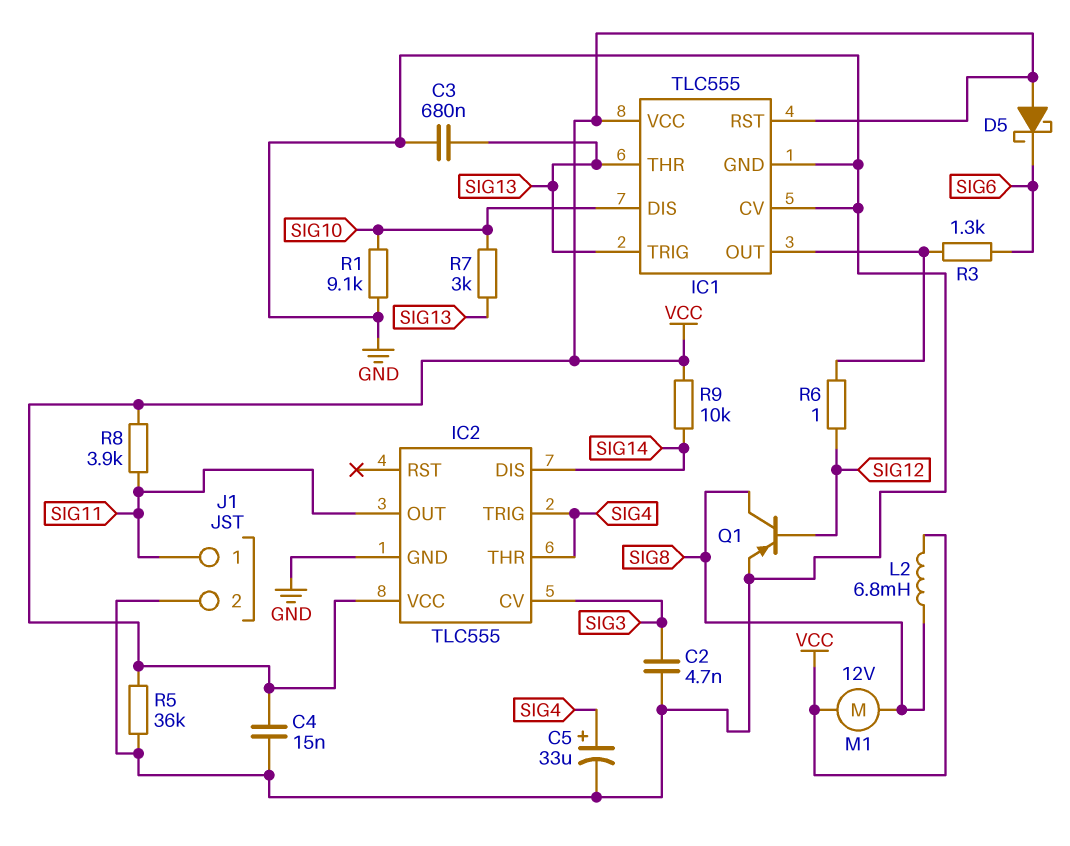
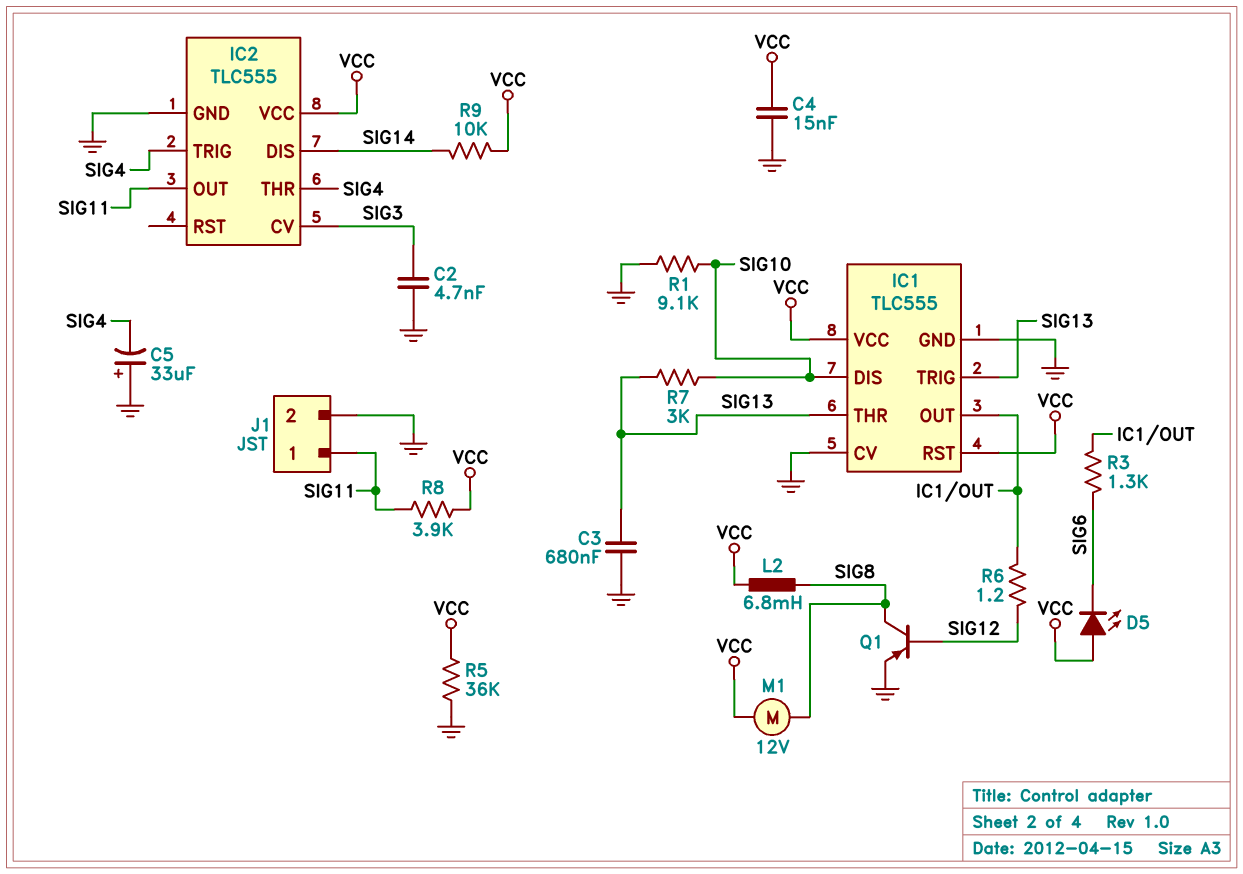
C5: 33uF (plus SIG4, minus GND) -> 33uF (plus GND, minus SIG4)
D5: schottky (A VCC, K SIG6) -> LED (A VCC, K SIG6)
R6: 1 (IC1/OUT, SIG12) -> 1.2 (IC1/OUT, SIG12)

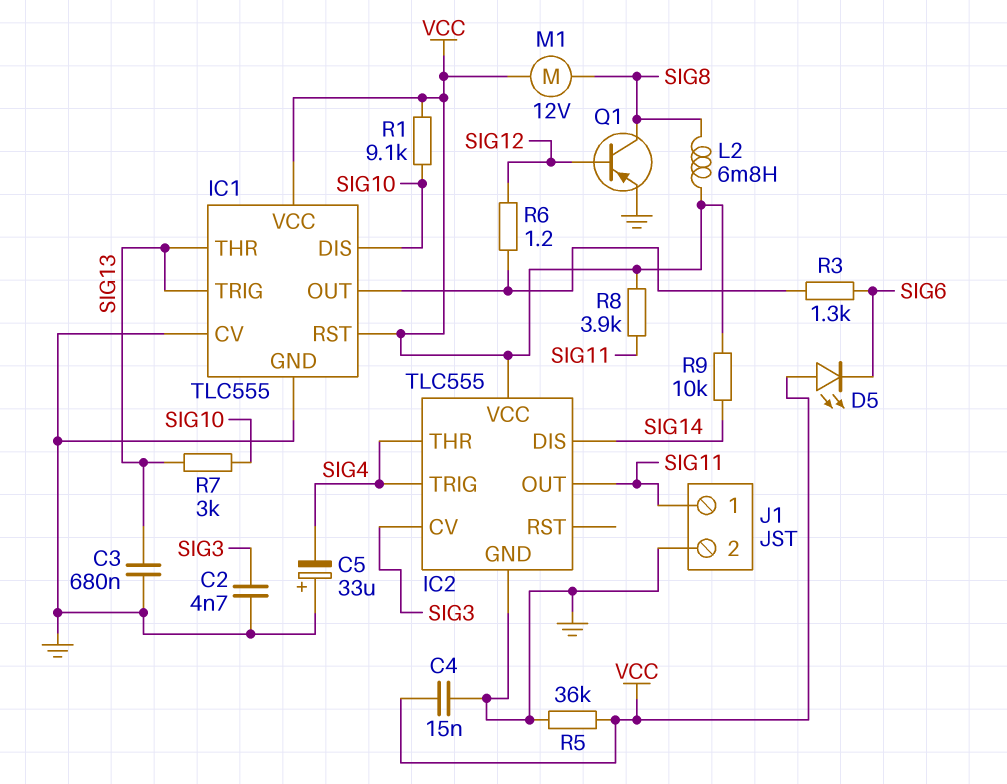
R1: 9.1k (GND, SIG10) -> 9.1k (SIG10, VCC)

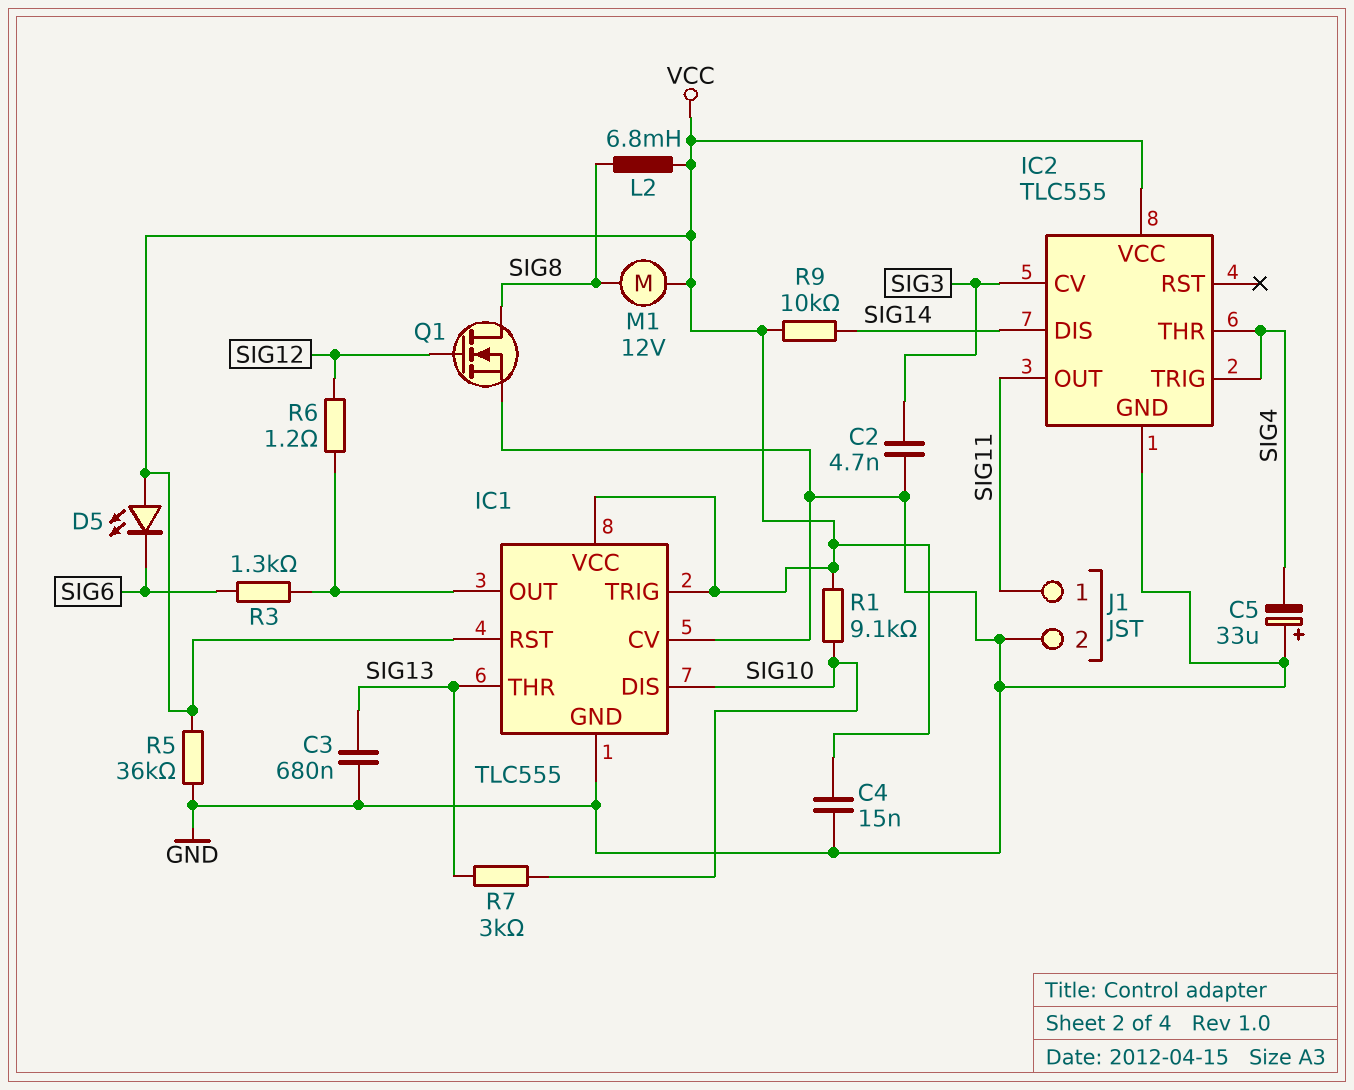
IC1 pin TRIG: SIG13 -> VCC
Q1: PNP (B SIG12, C SIG8, E GND) -> NMOS (G SIG12, D SIG8, S GND)
R8: 3.9k (SIG11, VCC) -> none

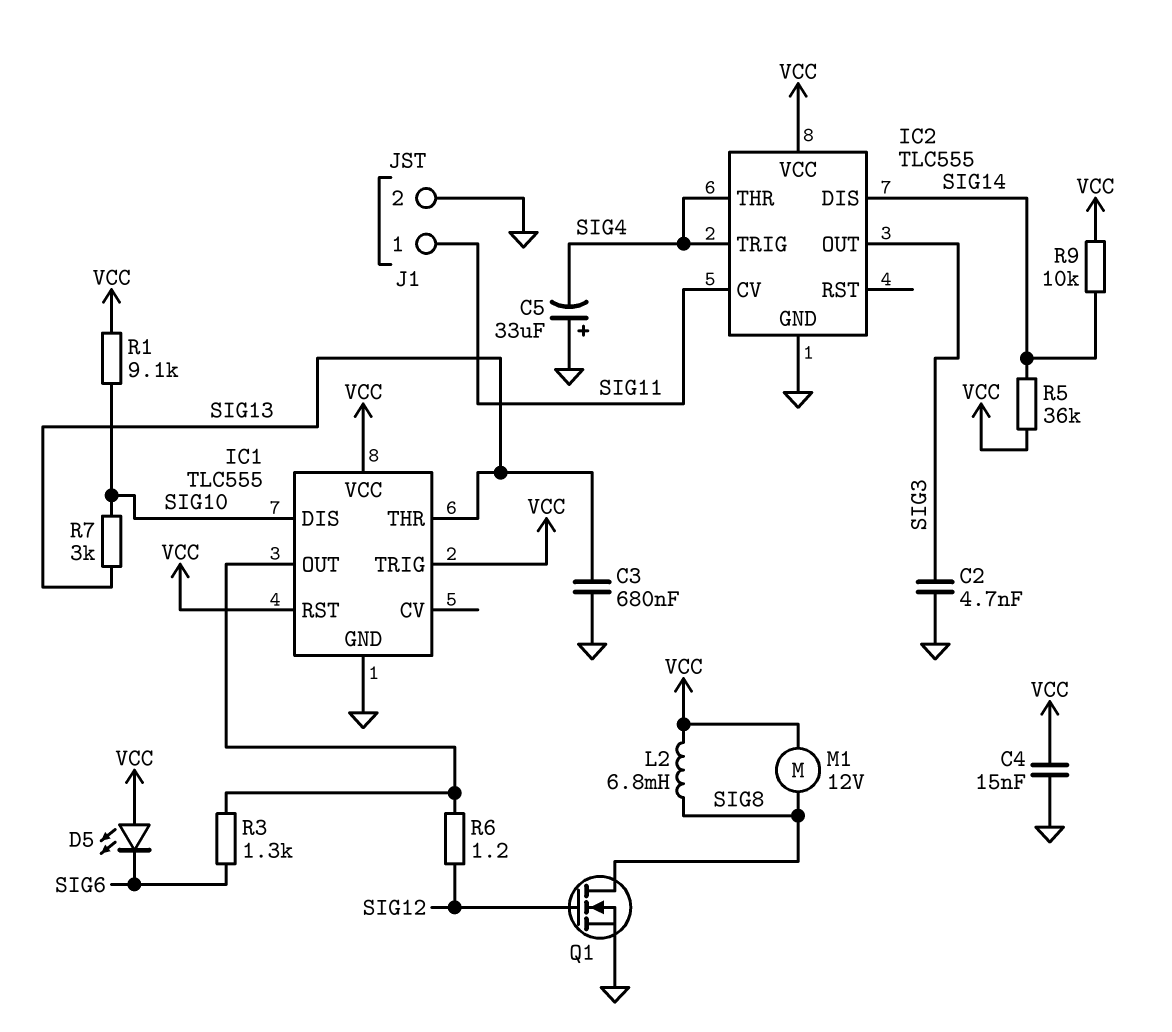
IC1 pin CV: GND -> none
IC2 pin CV: SIG3 -> SIG11
IC2 pin OUT: SIG11 -> SIG3
R5: 36k (GND, VCC) -> 36k (SIG14, VCC)

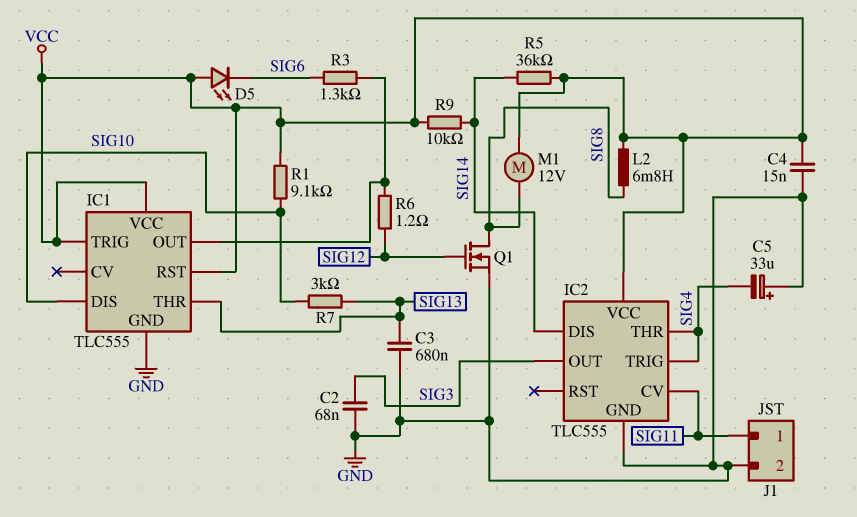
C2: 4.7nF (GND, SIG3) -> 68nF (GND, SIG3)

